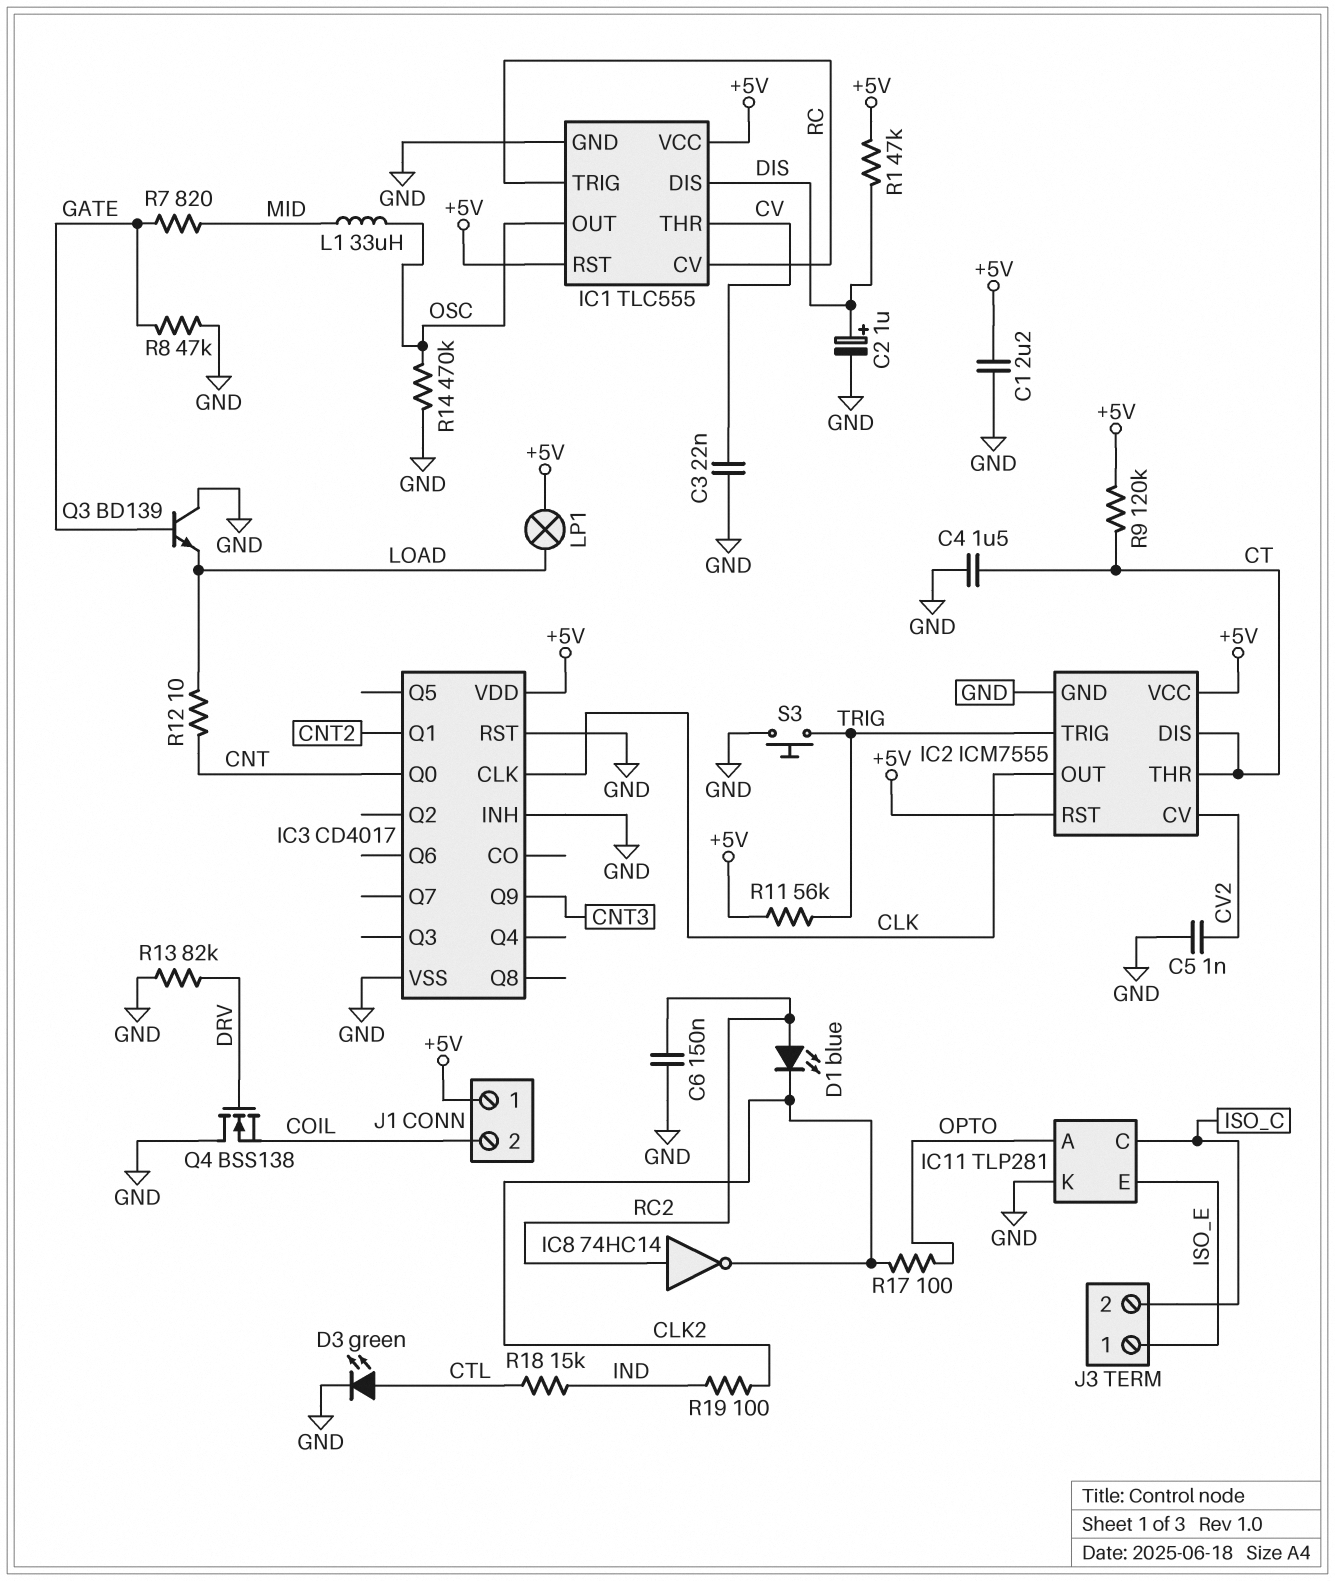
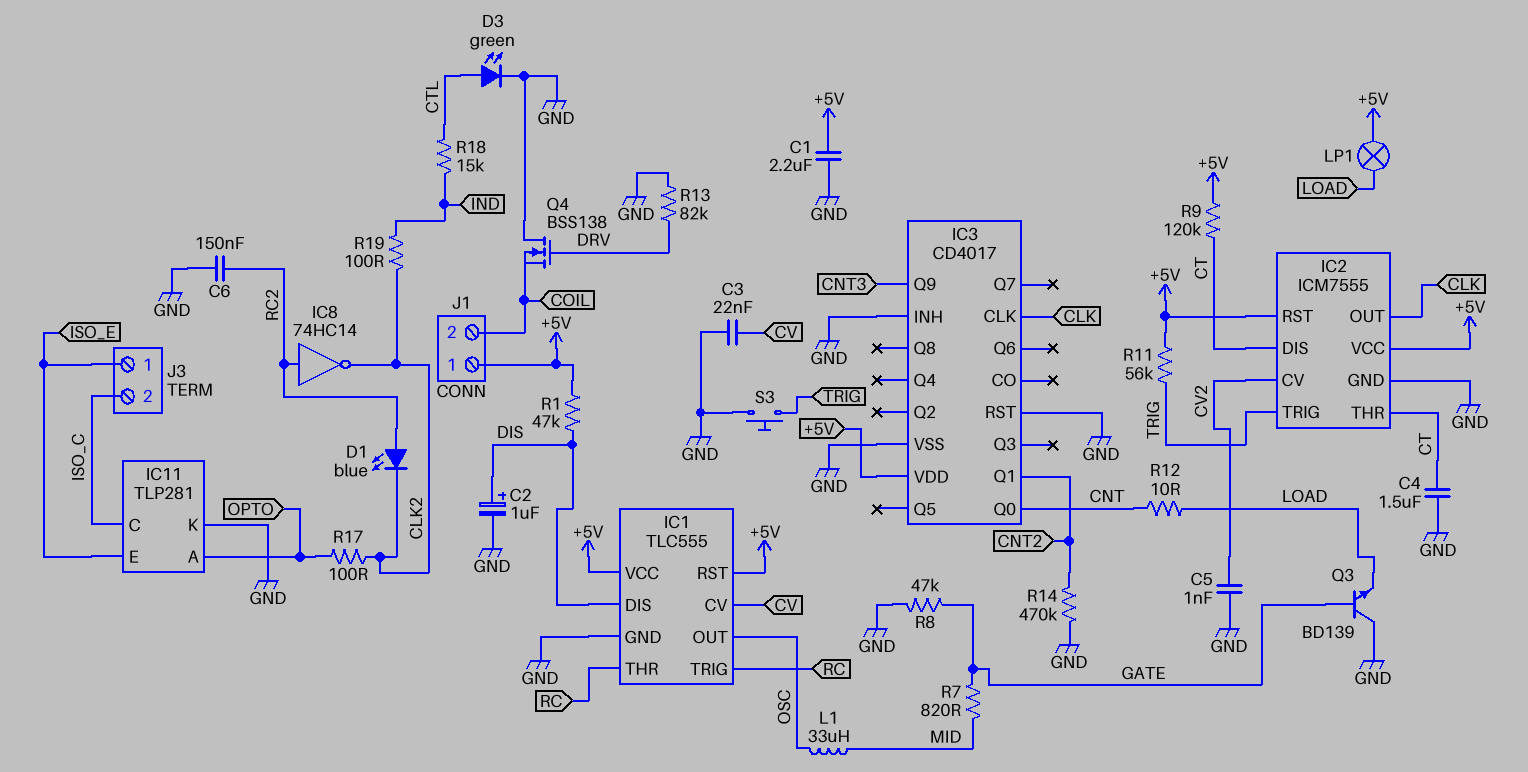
IC1 pin CV: RC -> CV
IC1 pin THR: CV -> RC
R14: 470k (GND, OSC) -> 470k (CNT2, GND)

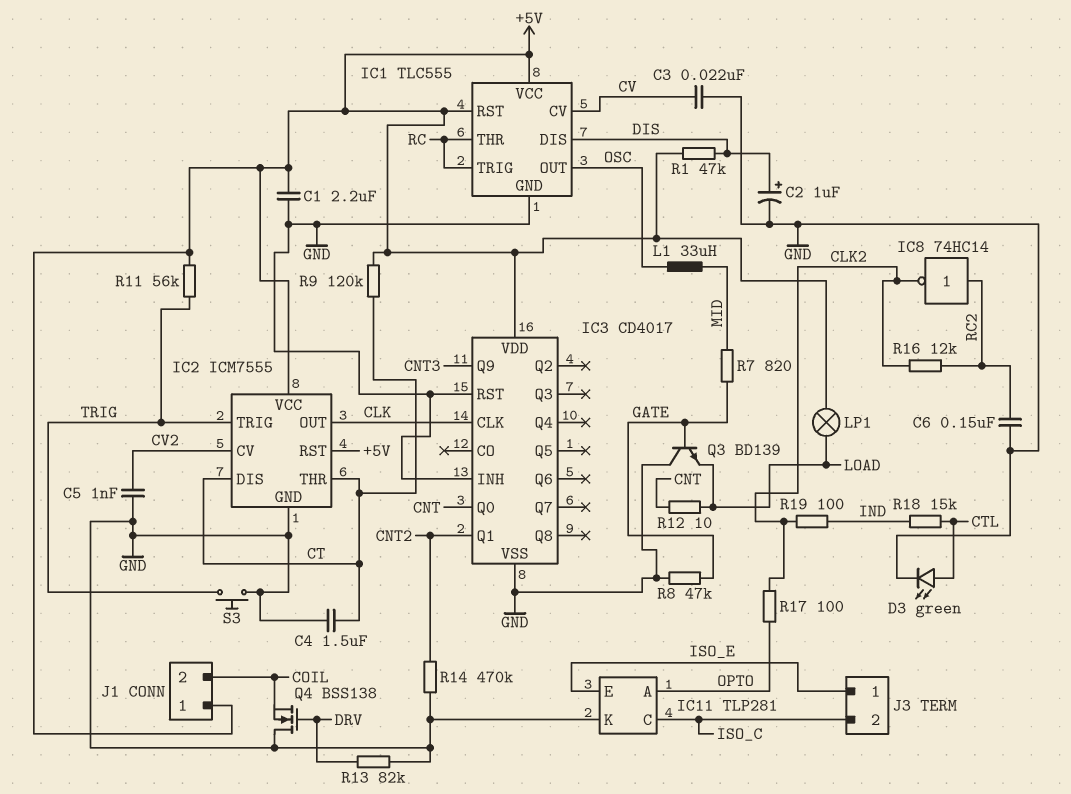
D1: LED blue (A RC2, K CLK2) -> none
R16: none -> 12k (CLK2, RC2)

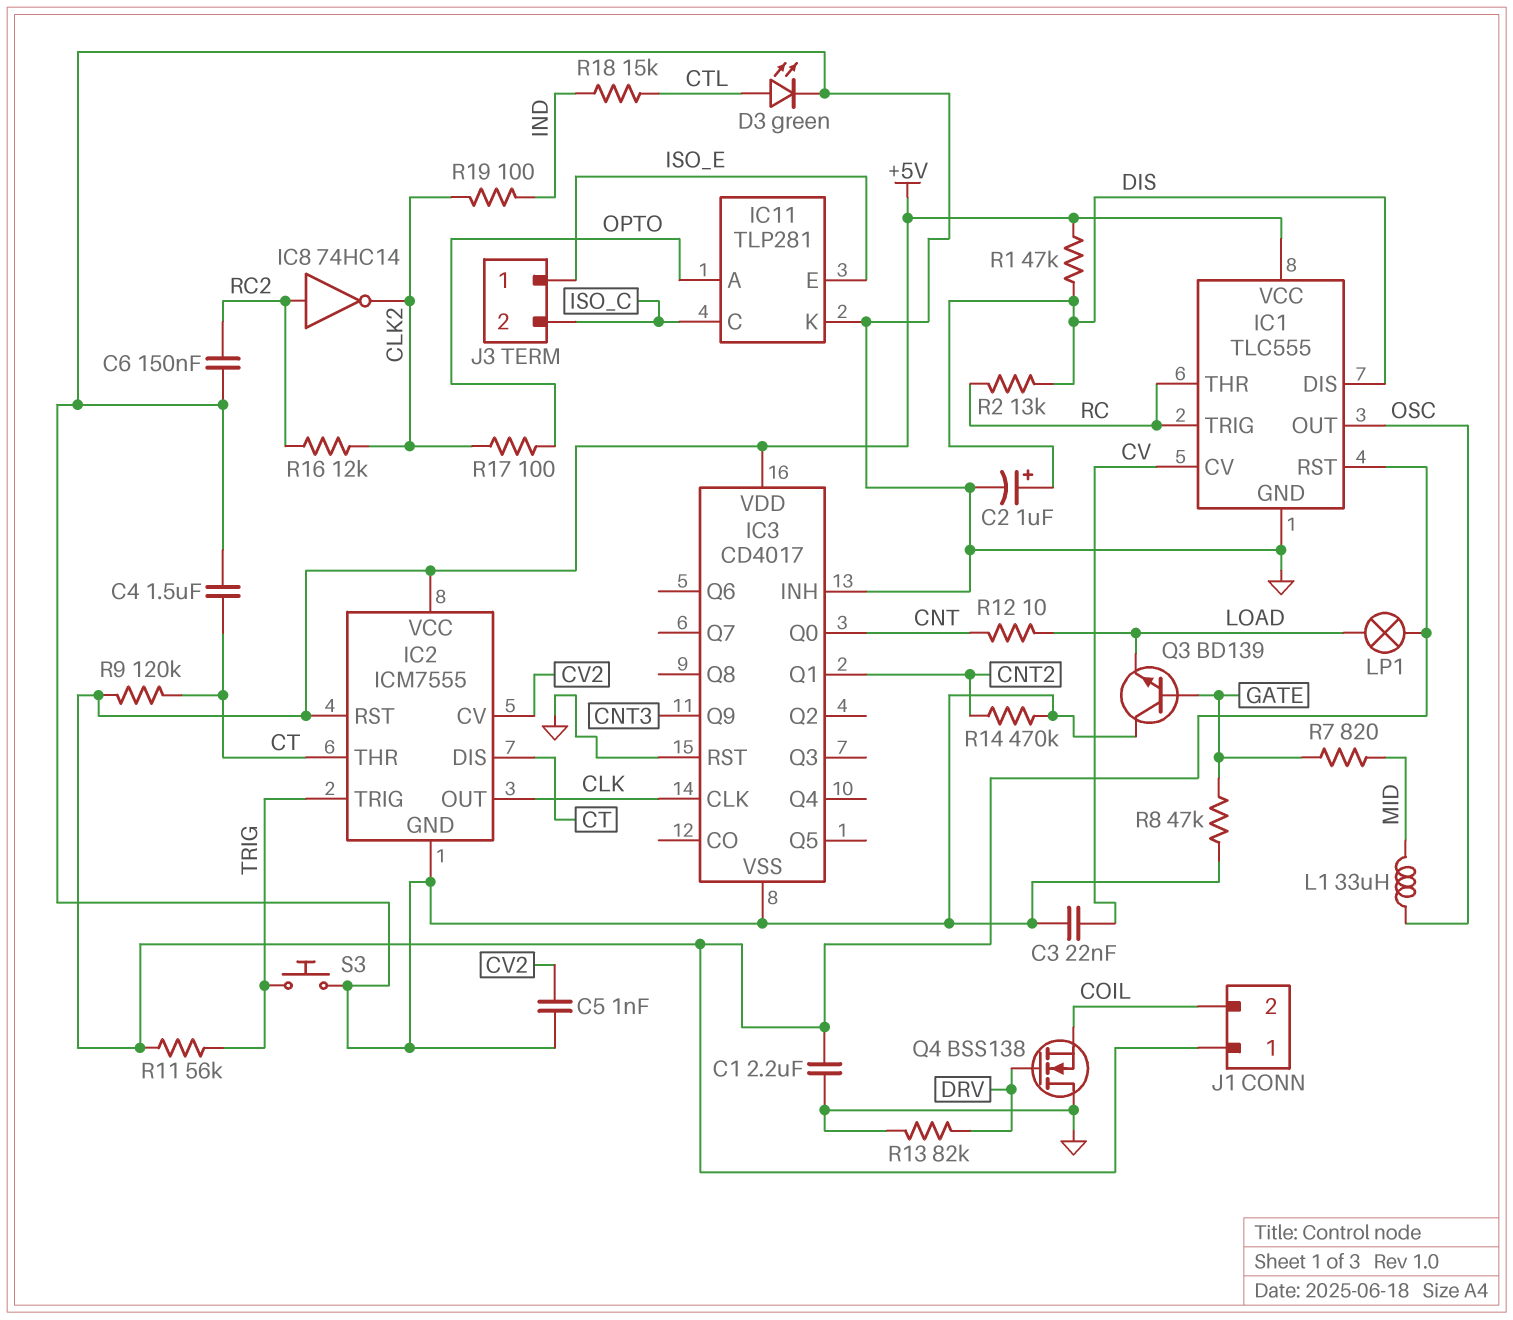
R2: none -> 13k (DIS, RC)

